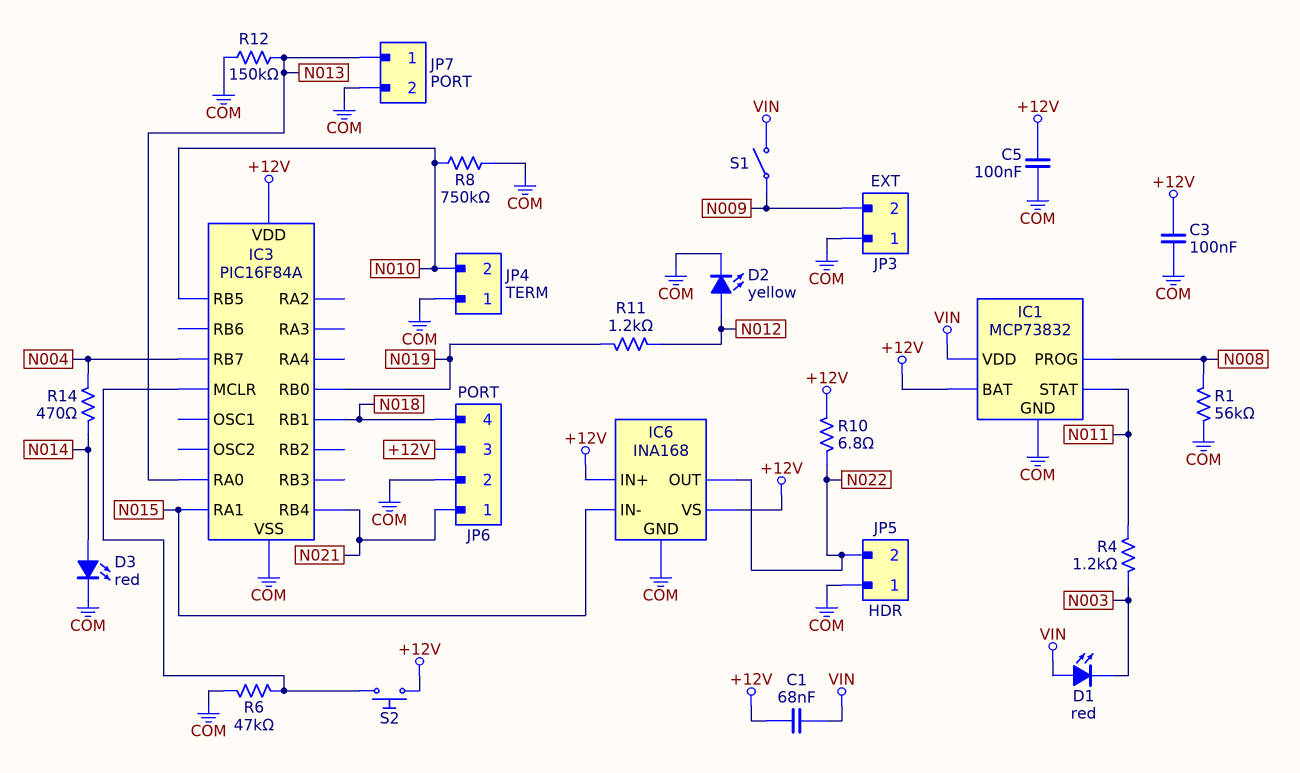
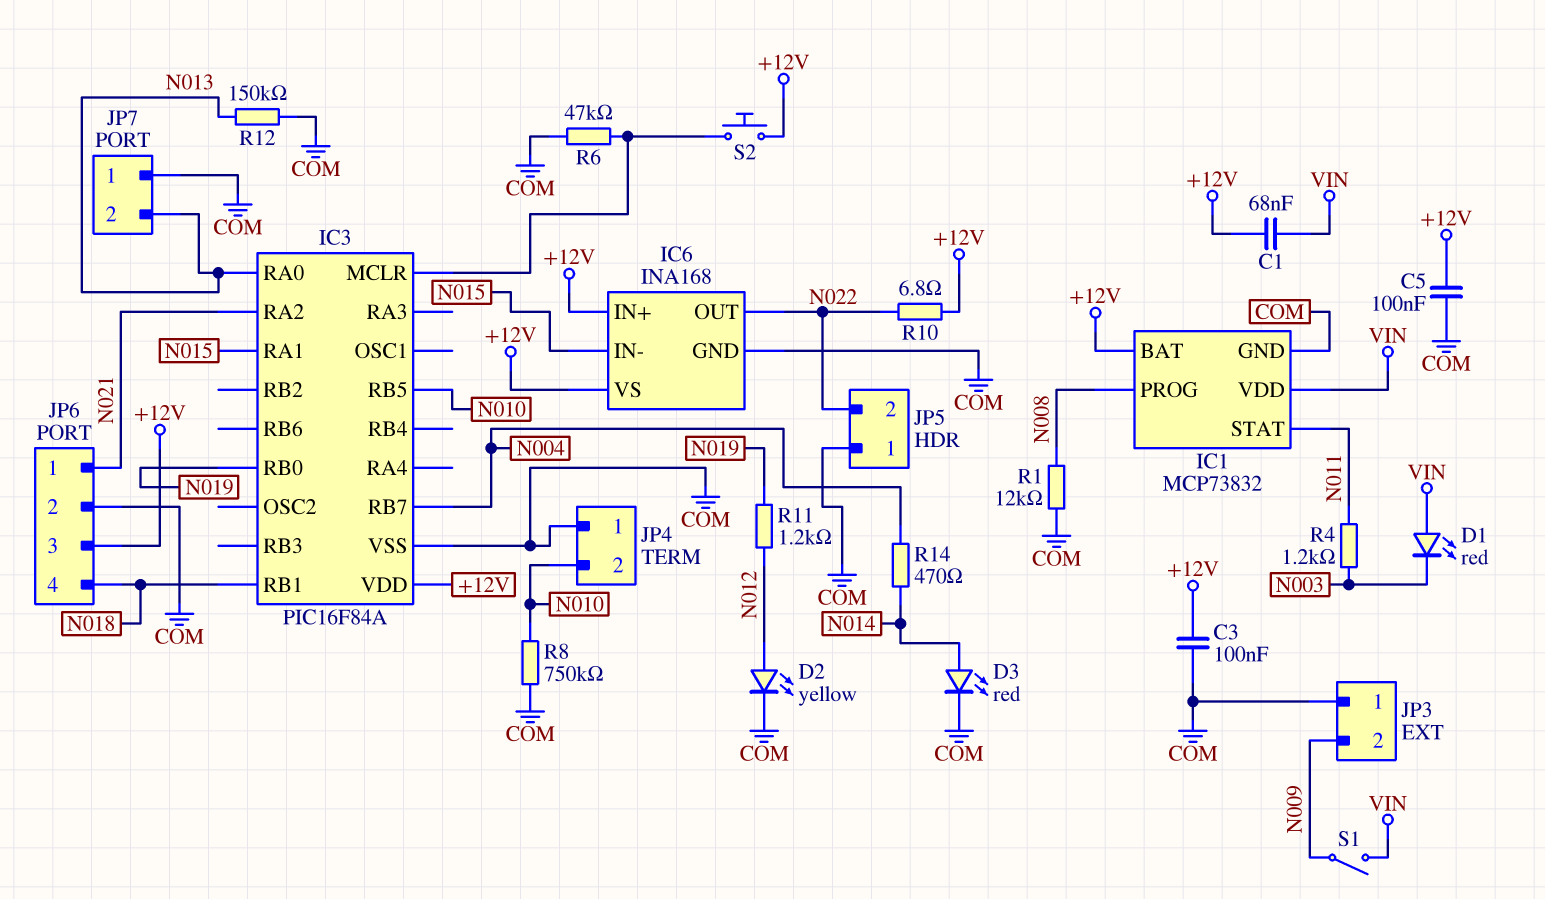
IC3 pin RA2: none -> N021
IC3 pin RB4: N021 -> none
JP7 pin 1: N013 -> COM
JP7 pin 2: COM -> N013
R1: 56k (COM, N008) -> 12k (COM, N008)

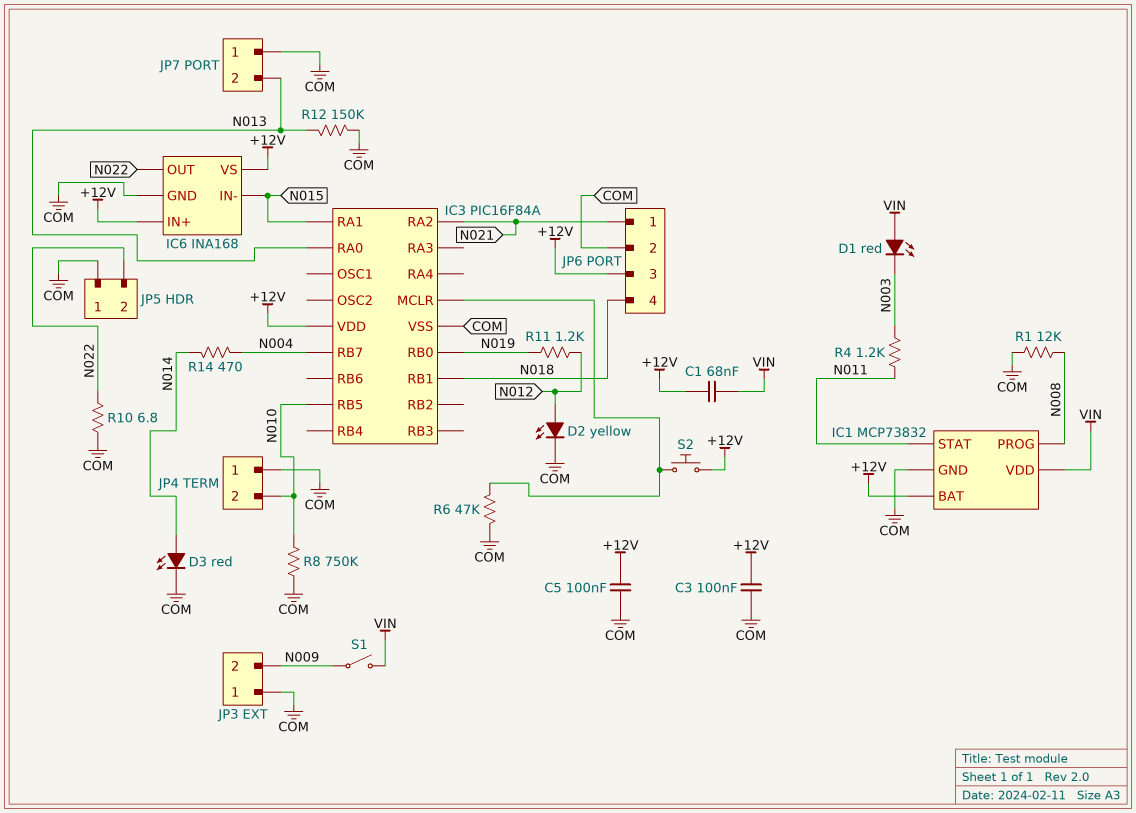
R10: 6.8 (+12V, N022) -> 6.8 (COM, N022)

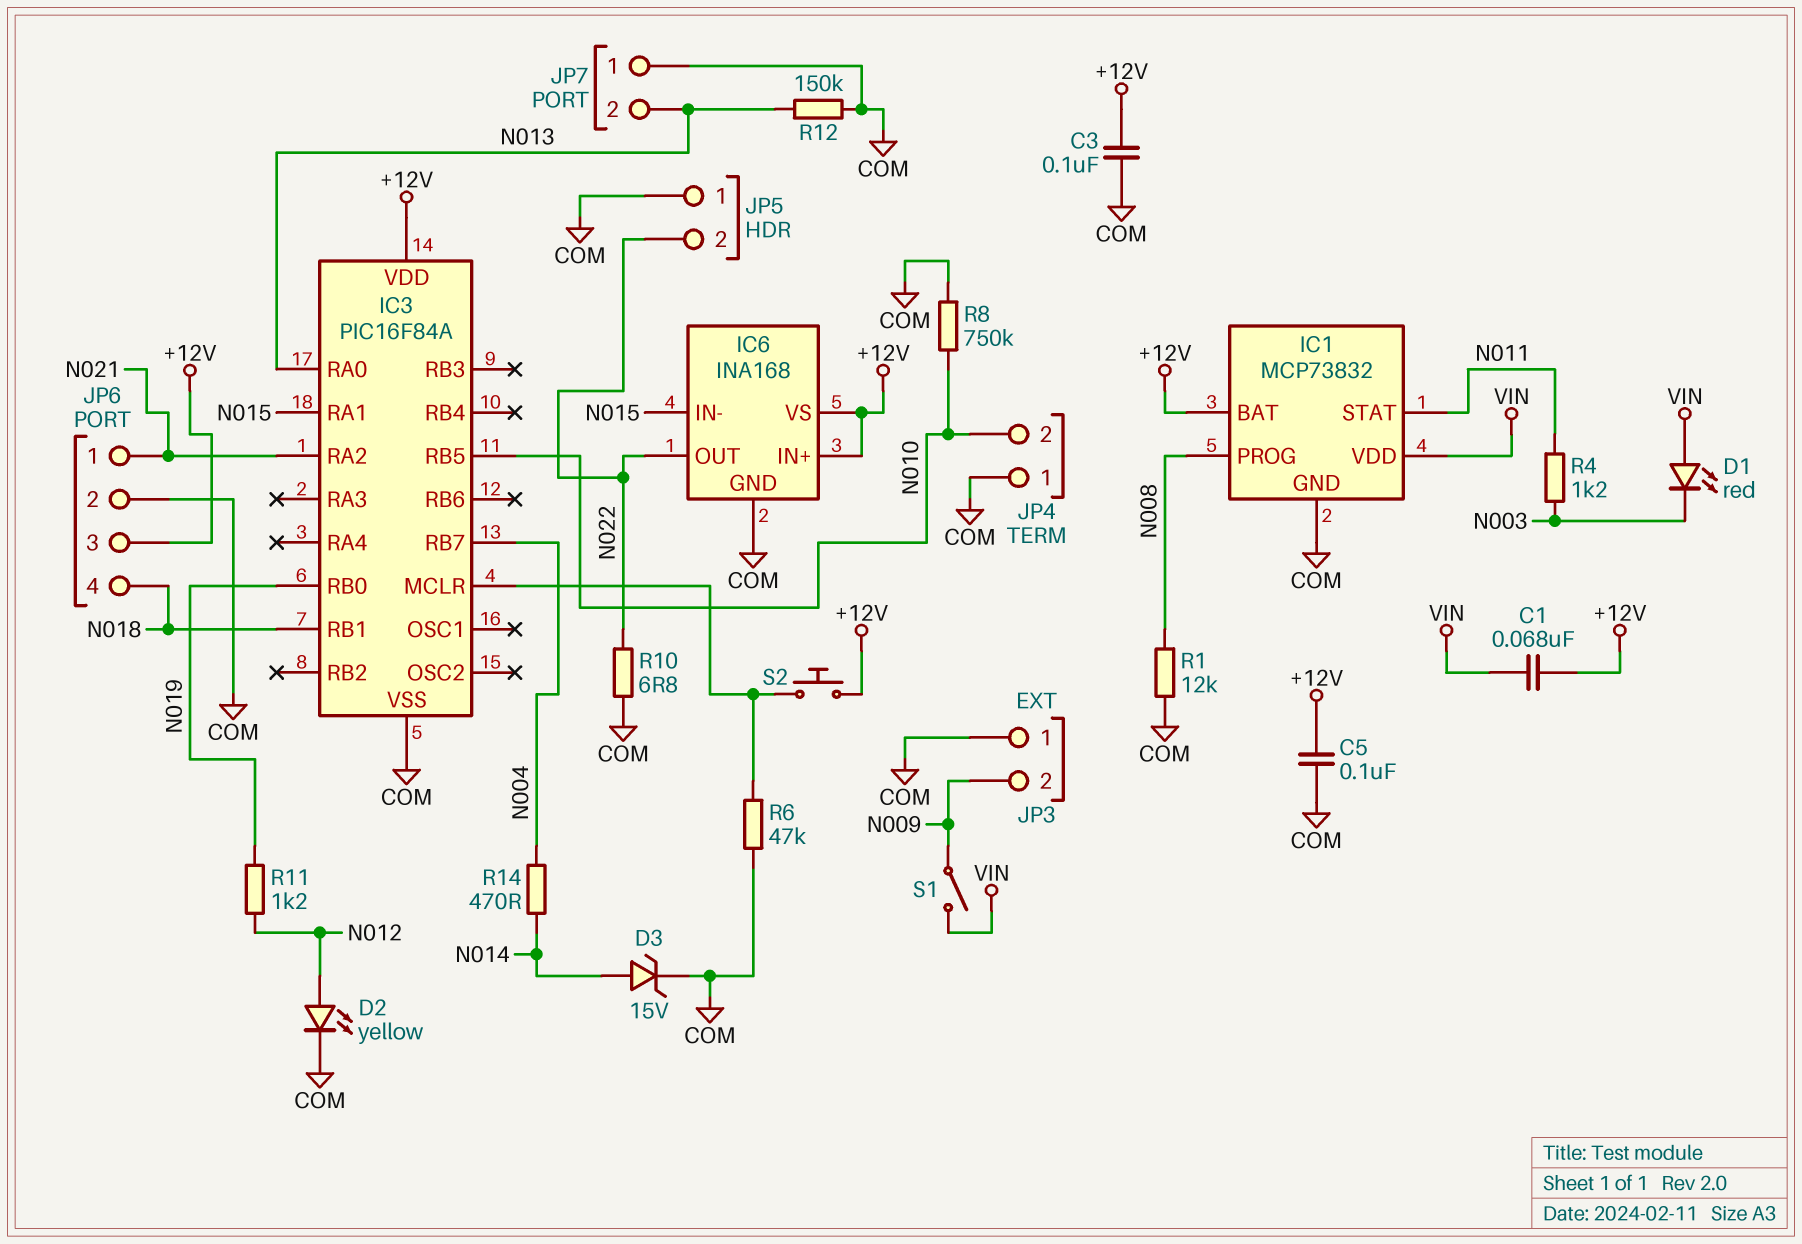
D3: LED red (A N014, K COM) -> zener 15V (A N014, K COM)

